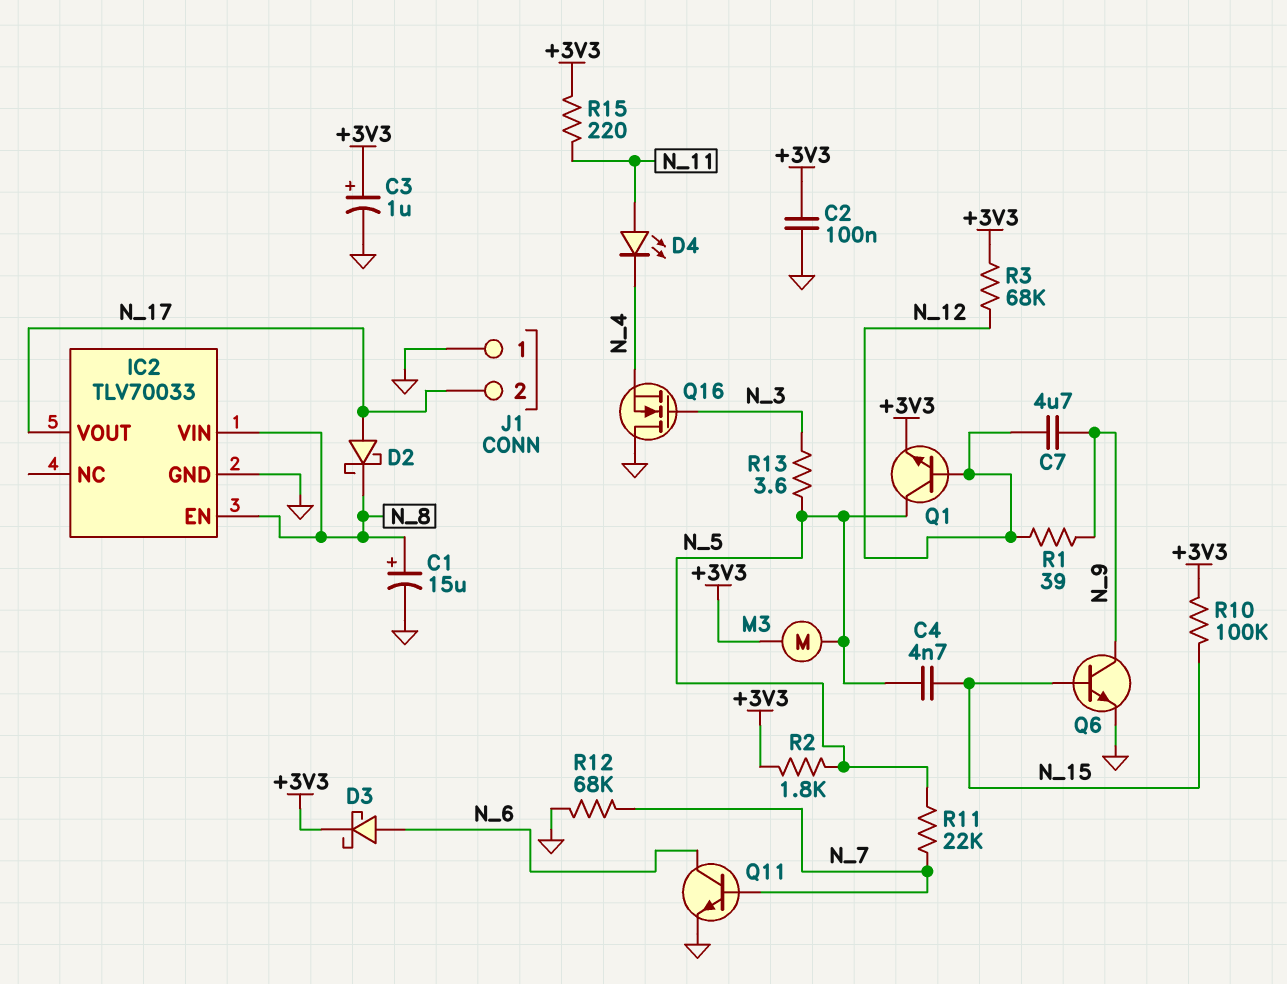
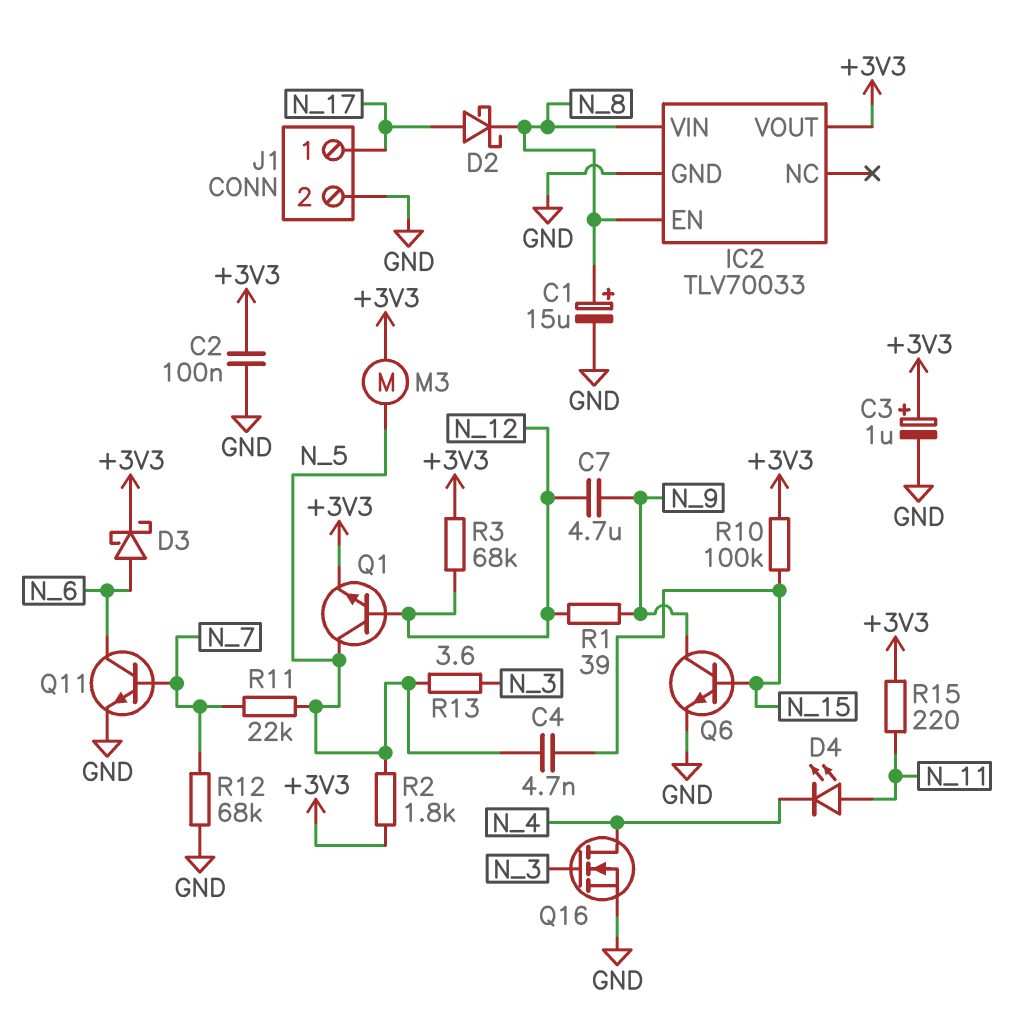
IC2 pin VOUT: N_17 -> +3V3
J1 pin 1: GND -> N_17
J1 pin 2: N_17 -> GND
Q16: NMOS (G N_3, D GND, S N_4) -> NMOS (G N_3, D N_4, S GND)

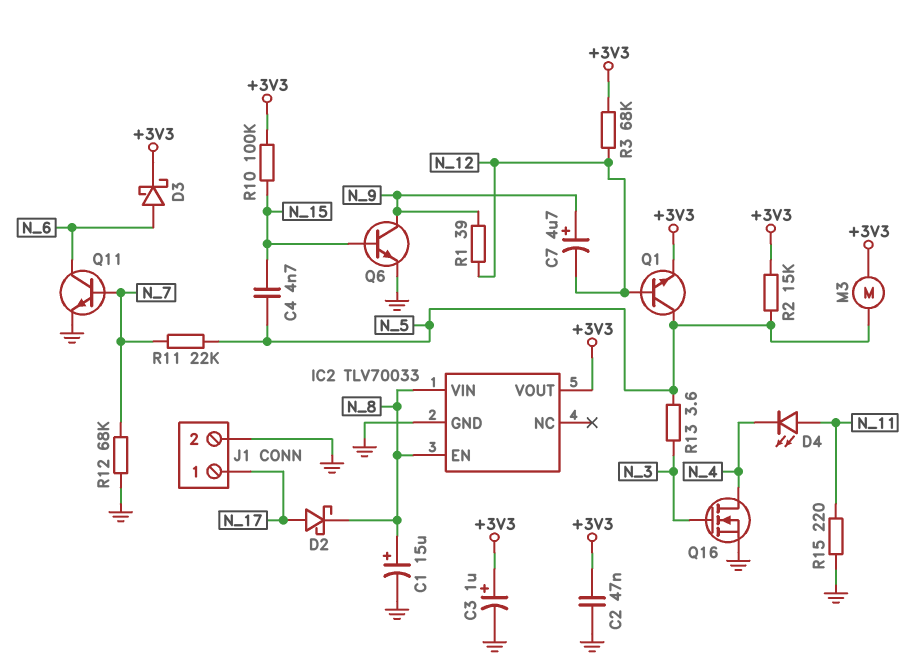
C2: 100nF (+3V3, GND) -> 47nF (+3V3, GND)
C7: 4.7uF (N_9, N_12) -> 4.7uF (plus N_9, minus N_12)
R2: 1.8k (+3V3, N_5) -> 15k (+3V3, N_5)
R15: 220 (+3V3, N_11) -> 220 (GND, N_11)

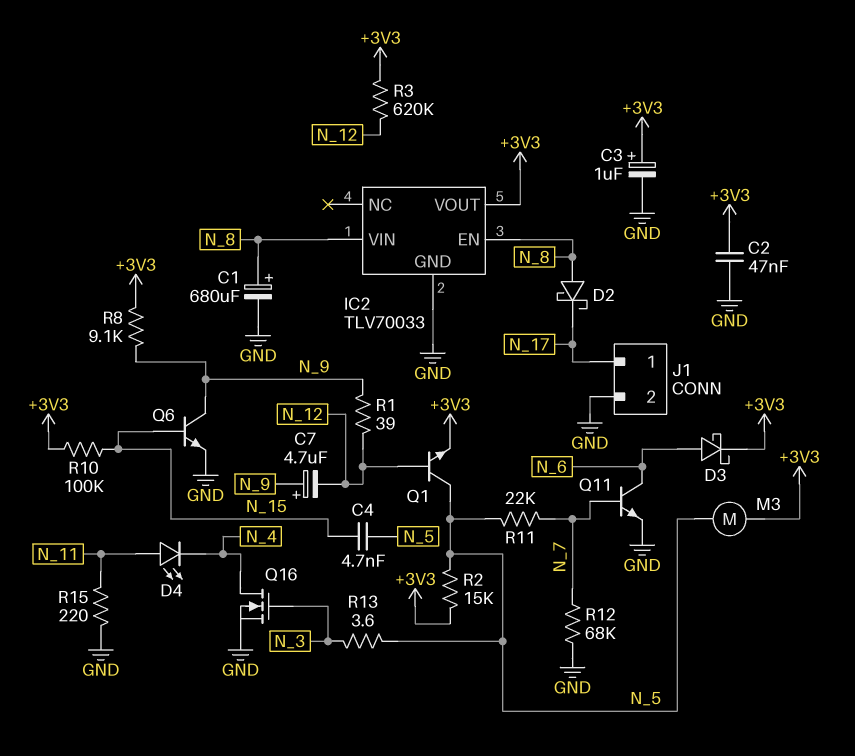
C1: 15uF (plus N_8, minus GND) -> 680uF (plus N_8, minus GND)
D2: schottky (A N_17, K N_8) -> schottky (A N_8, K N_17)
R3: 68k (+3V3, N_12) -> 620k (+3V3, N_12)
R8: none -> 9.1k (+3V3, N_9)

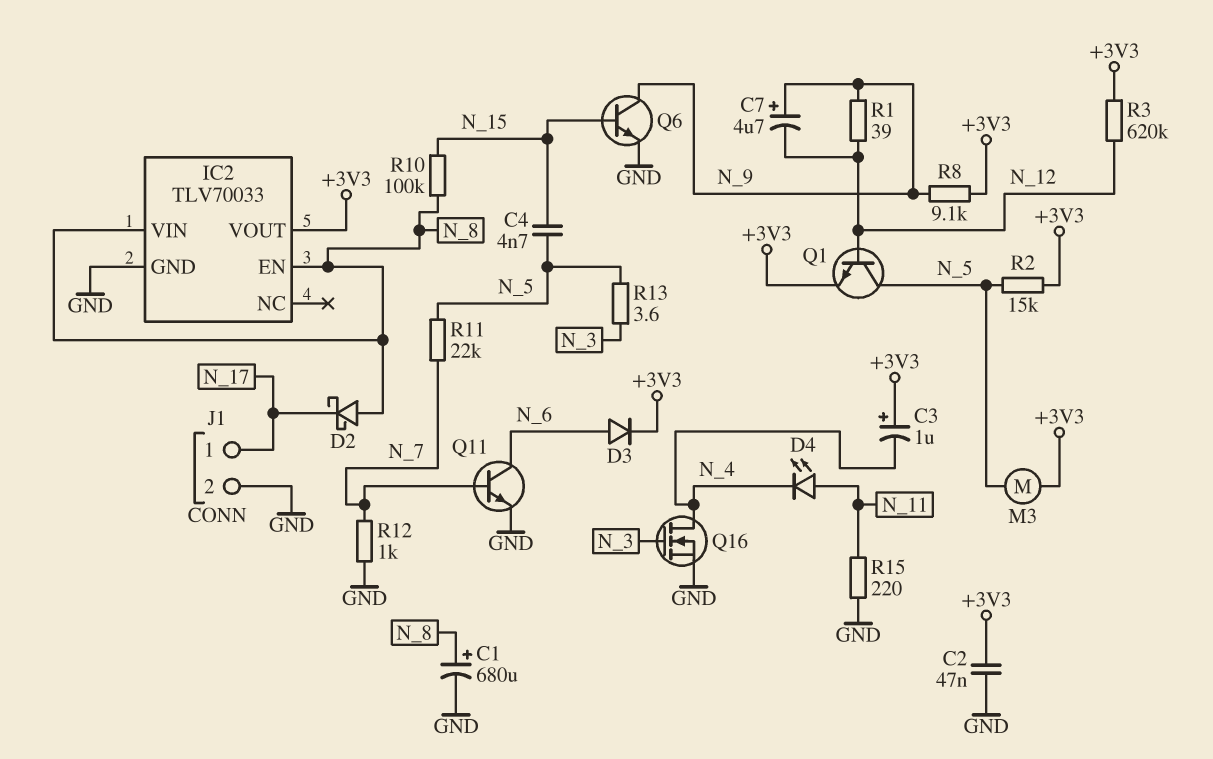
C3: 1uF (plus +3V3, minus GND) -> 1uF (plus +3V3, minus N_4)
D3: schottky (A N_6, K +3V3) -> diode (A N_6, K +3V3)
R10: 100k (+3V3, N_15) -> 100k (N_8, N_15)
R12: 68k (GND, N_7) -> 1k (GND, N_7)

